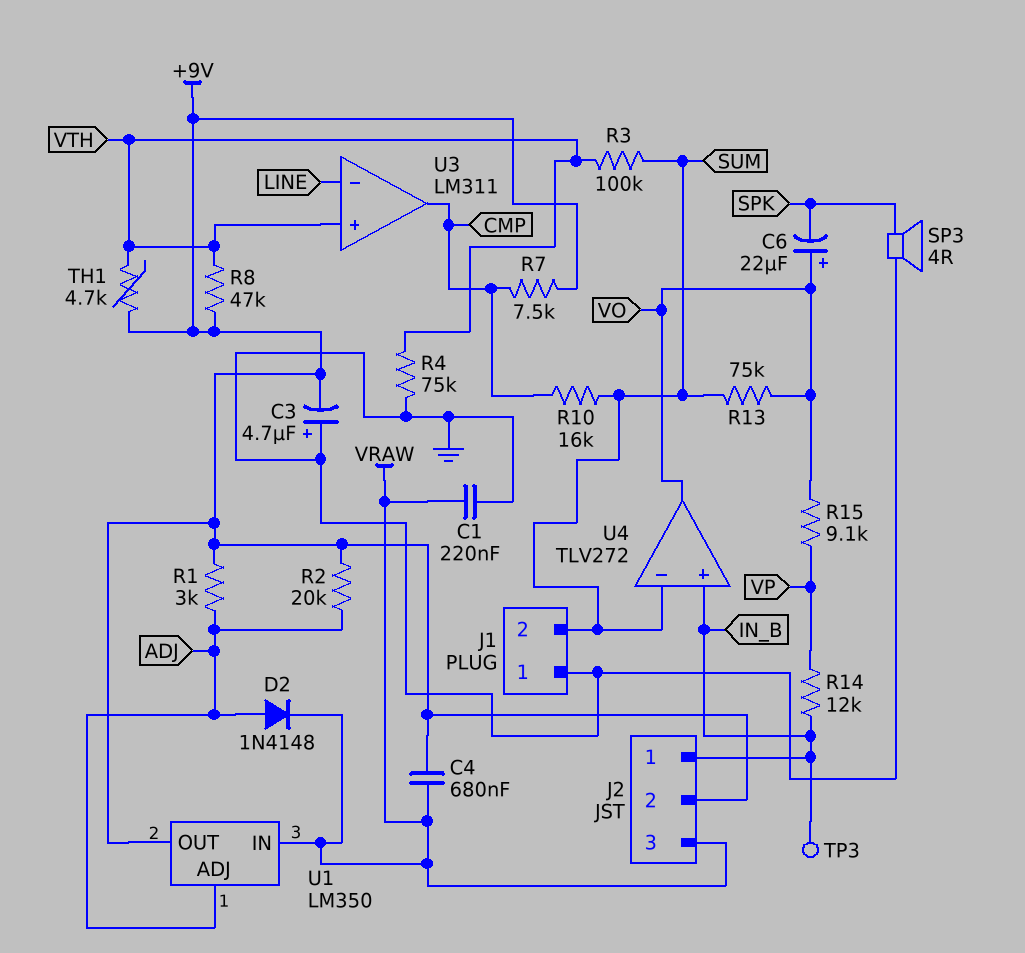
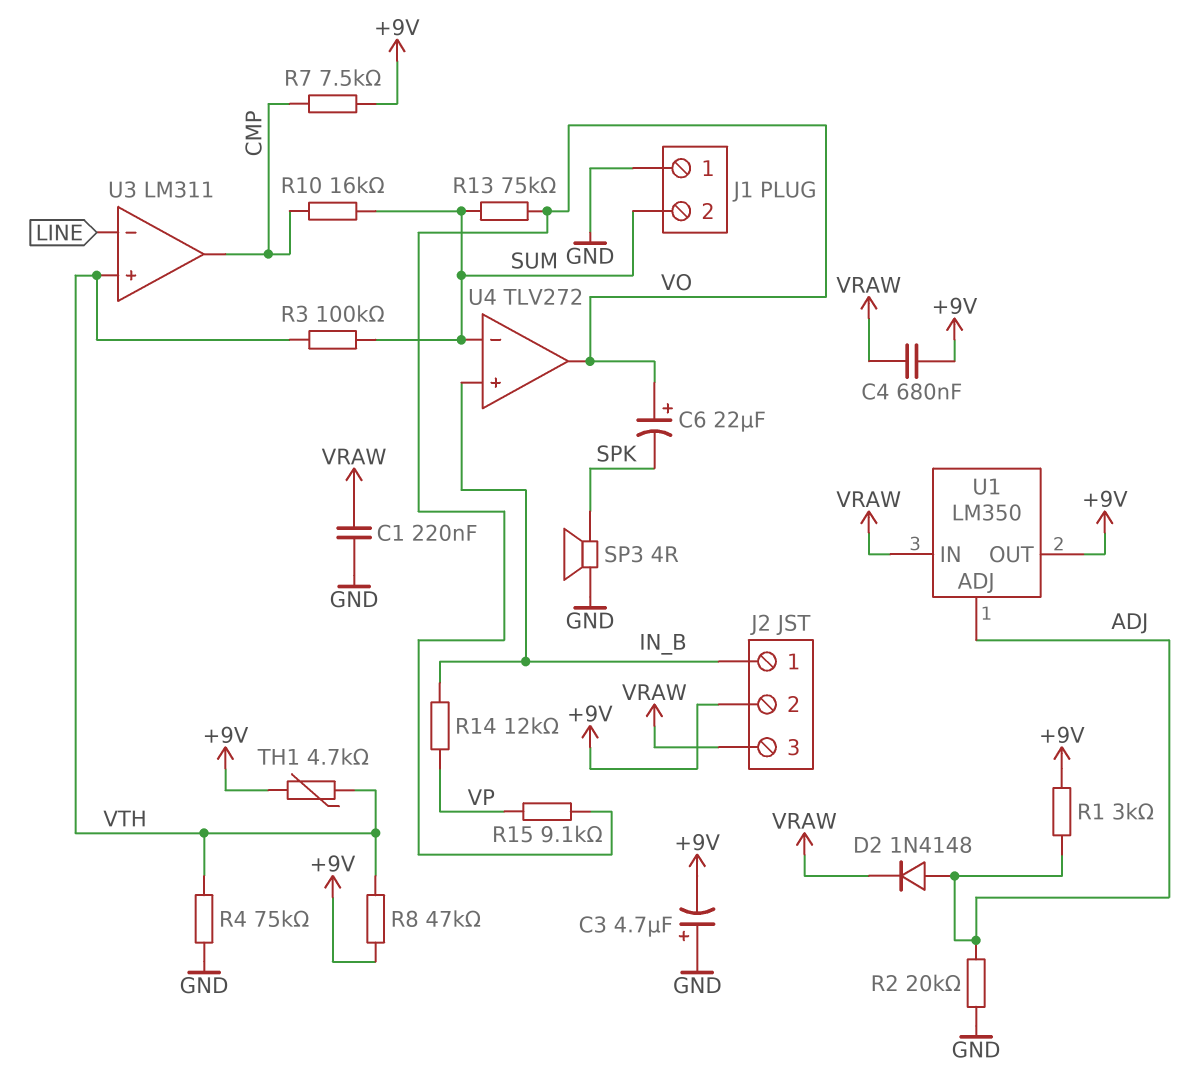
R2: 20k (+9V, ADJ) -> 20k (ADJ, GND)
TP3: test point (IN_B) -> none

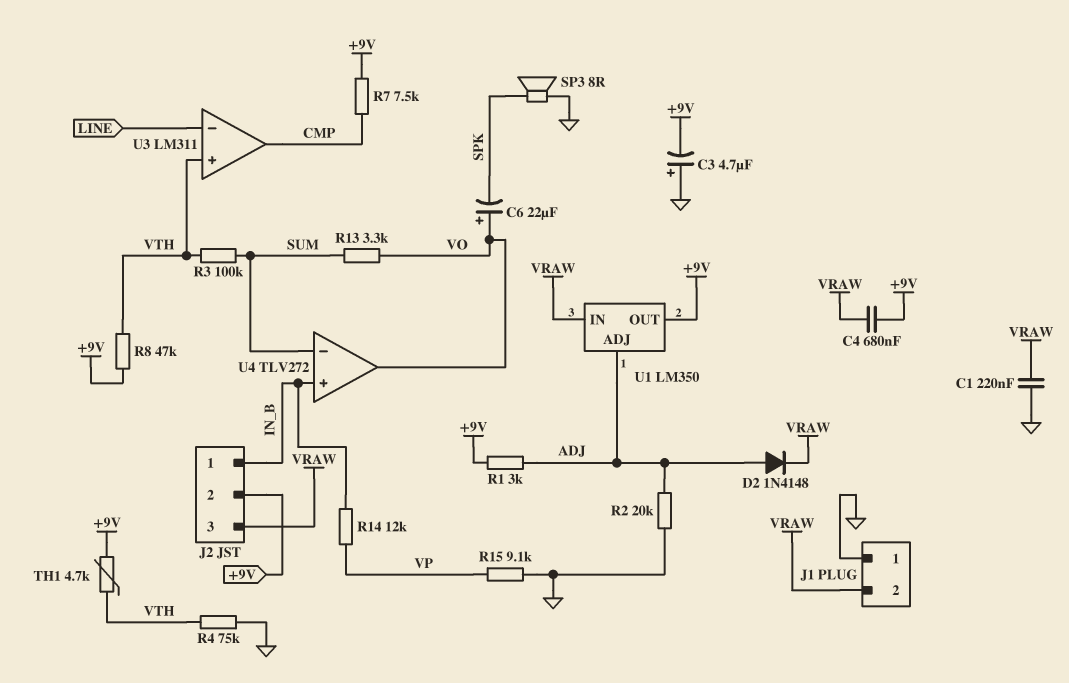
J1 pin 2: SUM -> VRAW
R10: 16k (CMP, SUM) -> none
R13: 75k (SUM, VO) -> 3.3k (SUM, VO)
R15: 9.1k (VO, VP) -> 9.1k (GND, VP)
SP3: speaker 4R (GND, SPK) -> speaker 8R (GND, SPK)

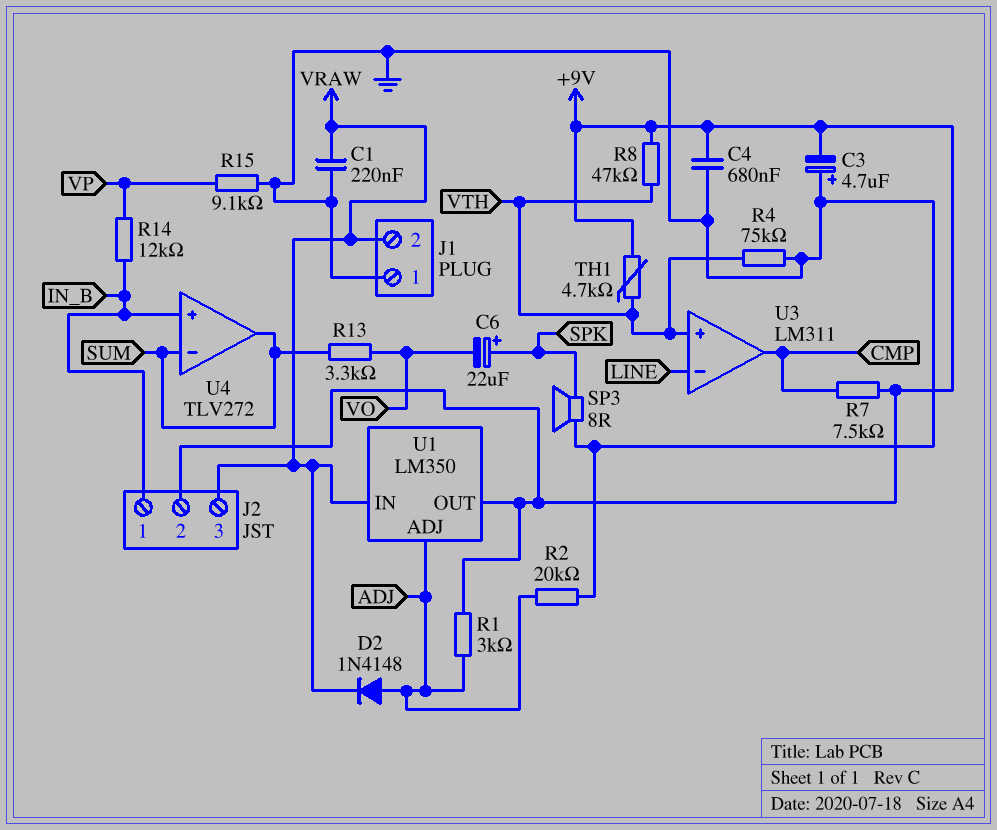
C4: 680nF (+9V, VRAW) -> 680nF (+9V, GND)
C6: 22uF (plus VO, minus SPK) -> 22uF (plus SPK, minus VO)
R3: 100k (SUM, VTH) -> none
U4 pin out: VO -> SUM

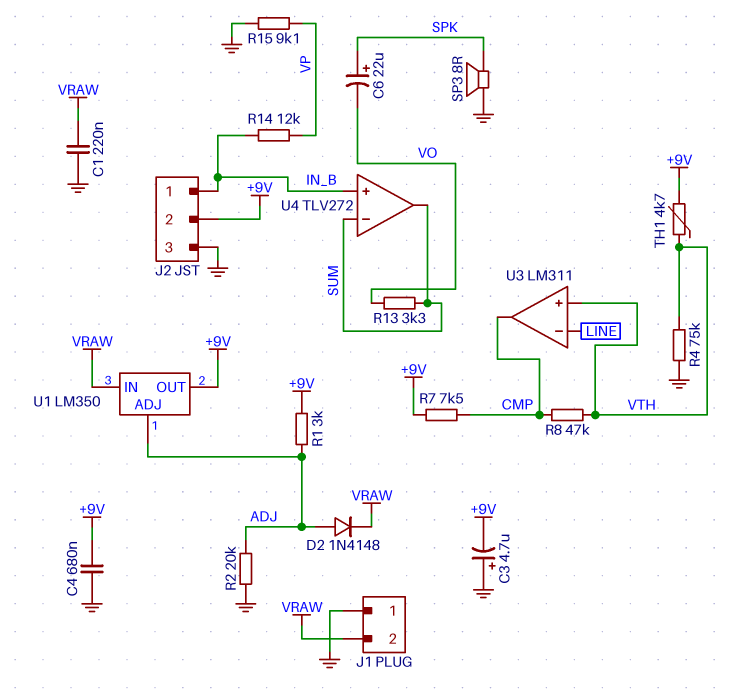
J2 pin 3: VRAW -> GND
R8: 47k (+9V, VTH) -> 47k (CMP, VTH)

